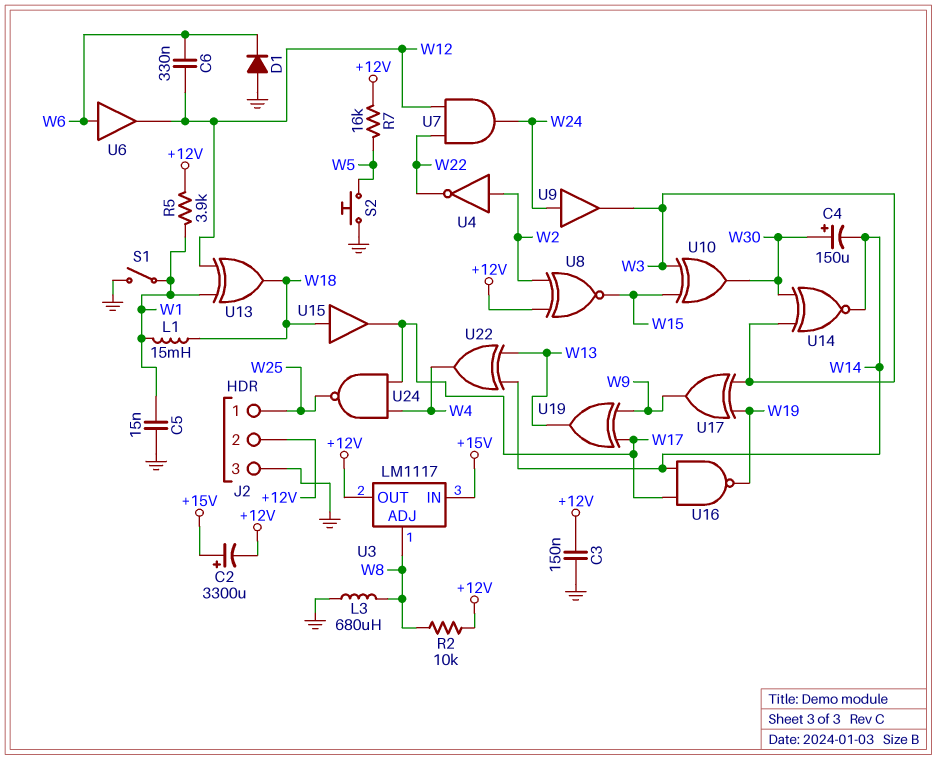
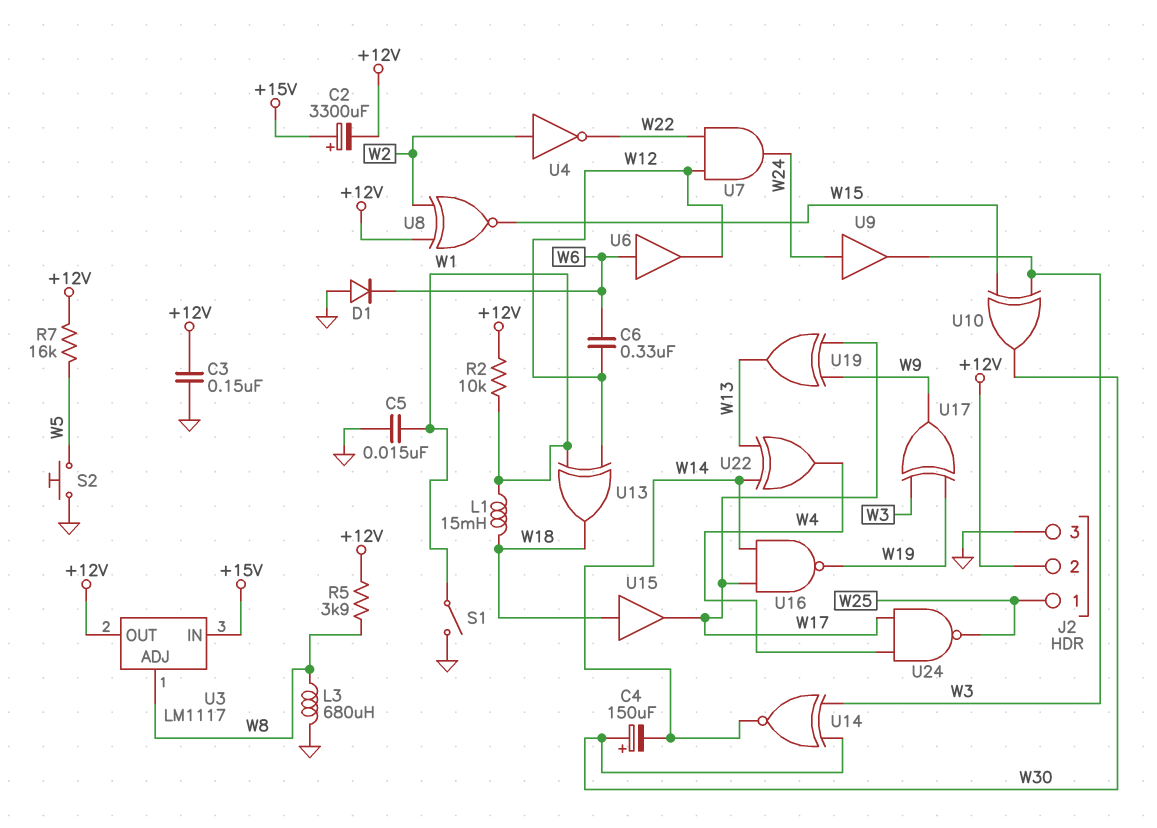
R2: 10k (+12V, W8) -> 10k (+12V, W1)
R5: 3.9k (+12V, W1) -> 3.9k (+12V, W8)

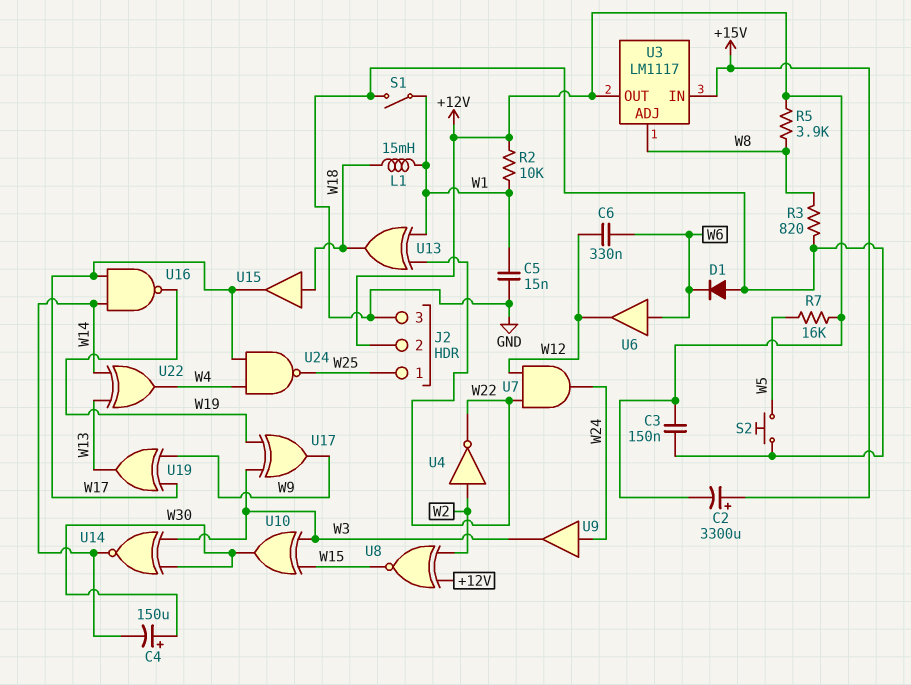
L3: 680uH (GND, W8) -> none
R3: none -> 820 (GND, W8)
U13: XOR (in W1, in W12, out W18) -> XOR (in W1, in W22, out W18)

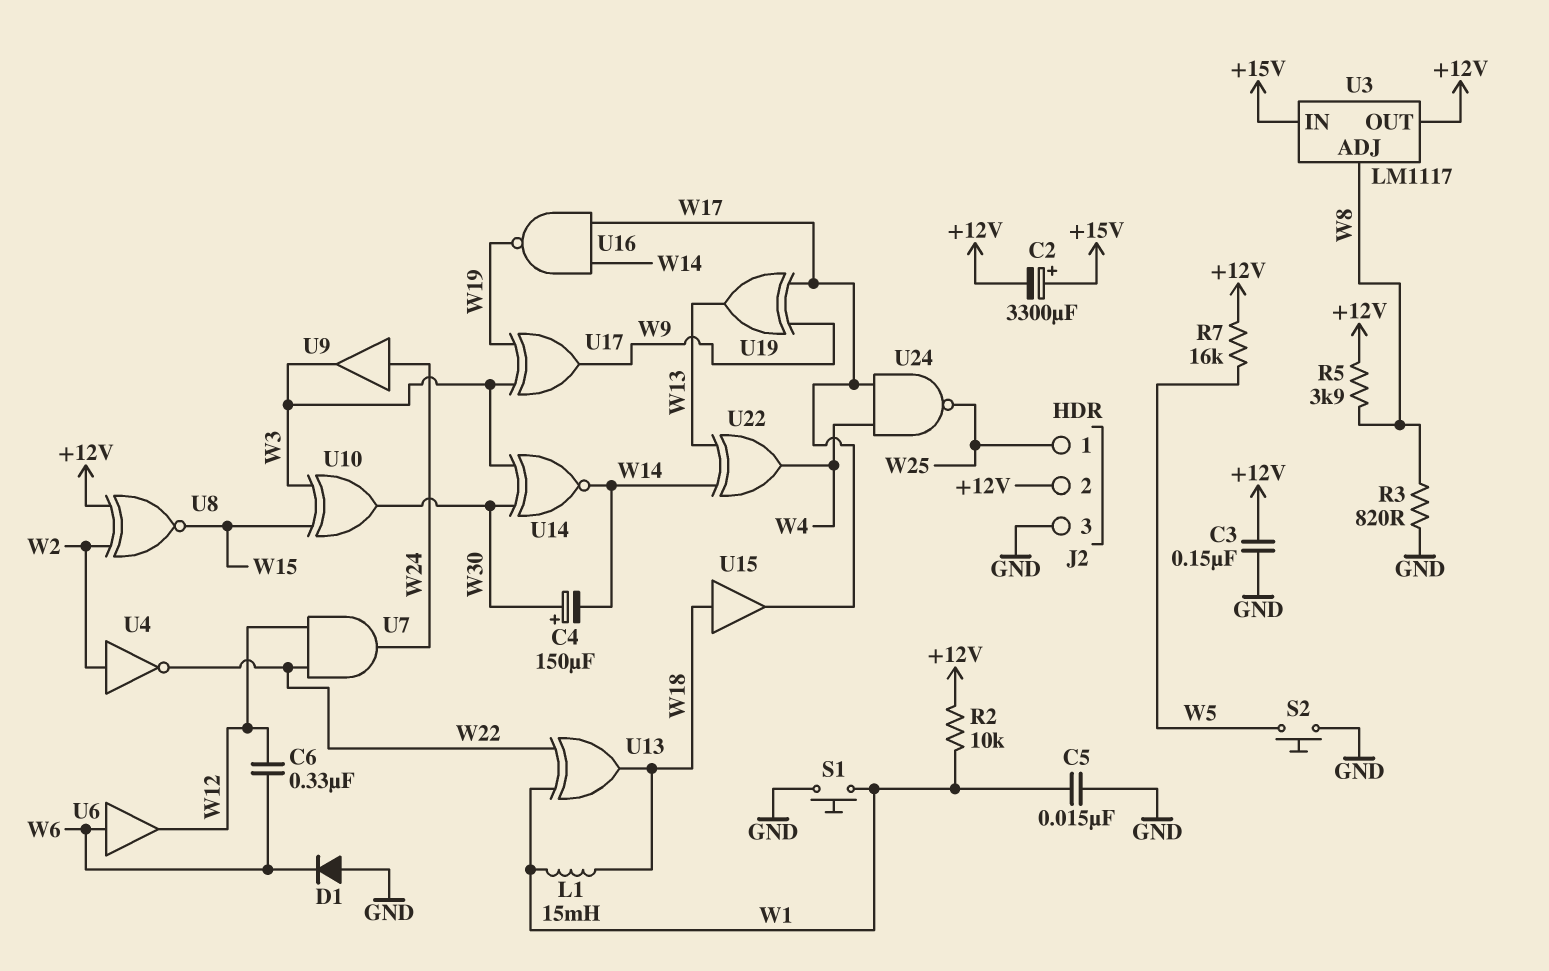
S1: switch (GND, W1) -> button (GND, W1)

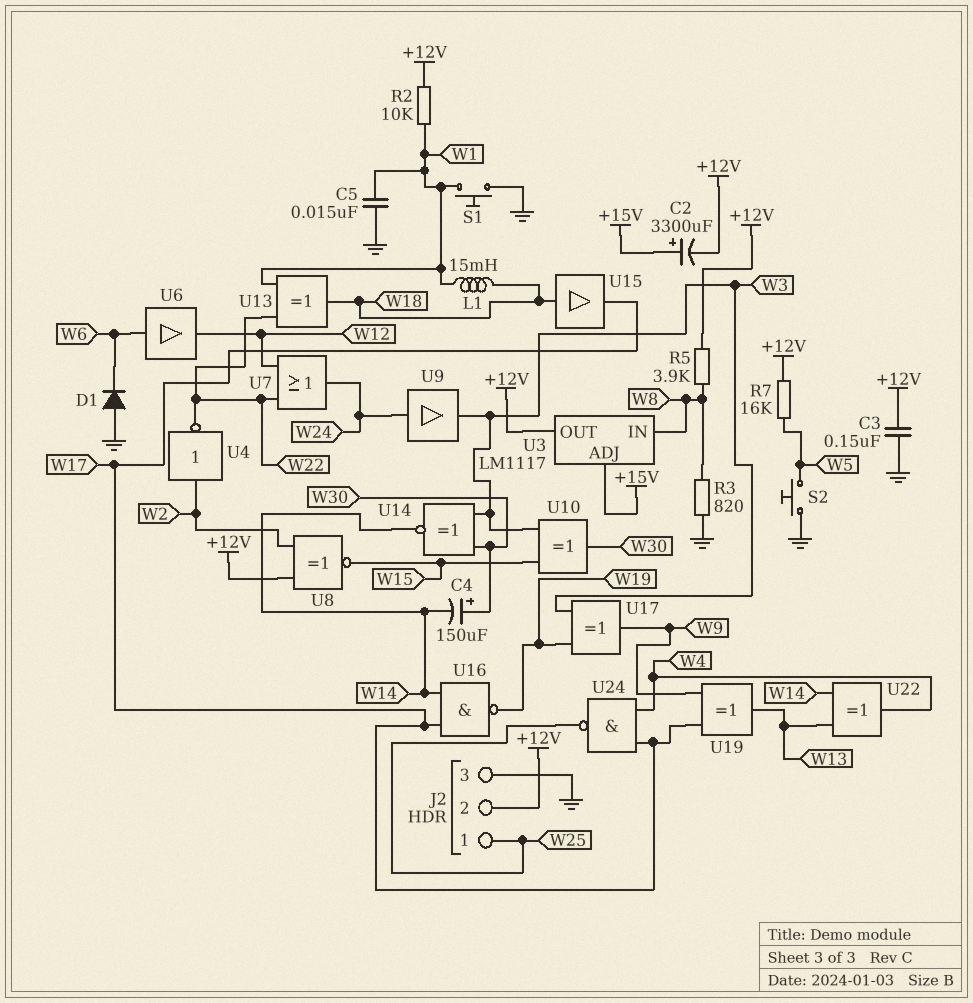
C6: 330nF (W6, W12) -> none
U3 pin ADJ: W8 -> +15V
U3 pin IN: +15V -> W8
U7: AND (in W12, in W22, out W24) -> OR (in W12, in W22, out W24)

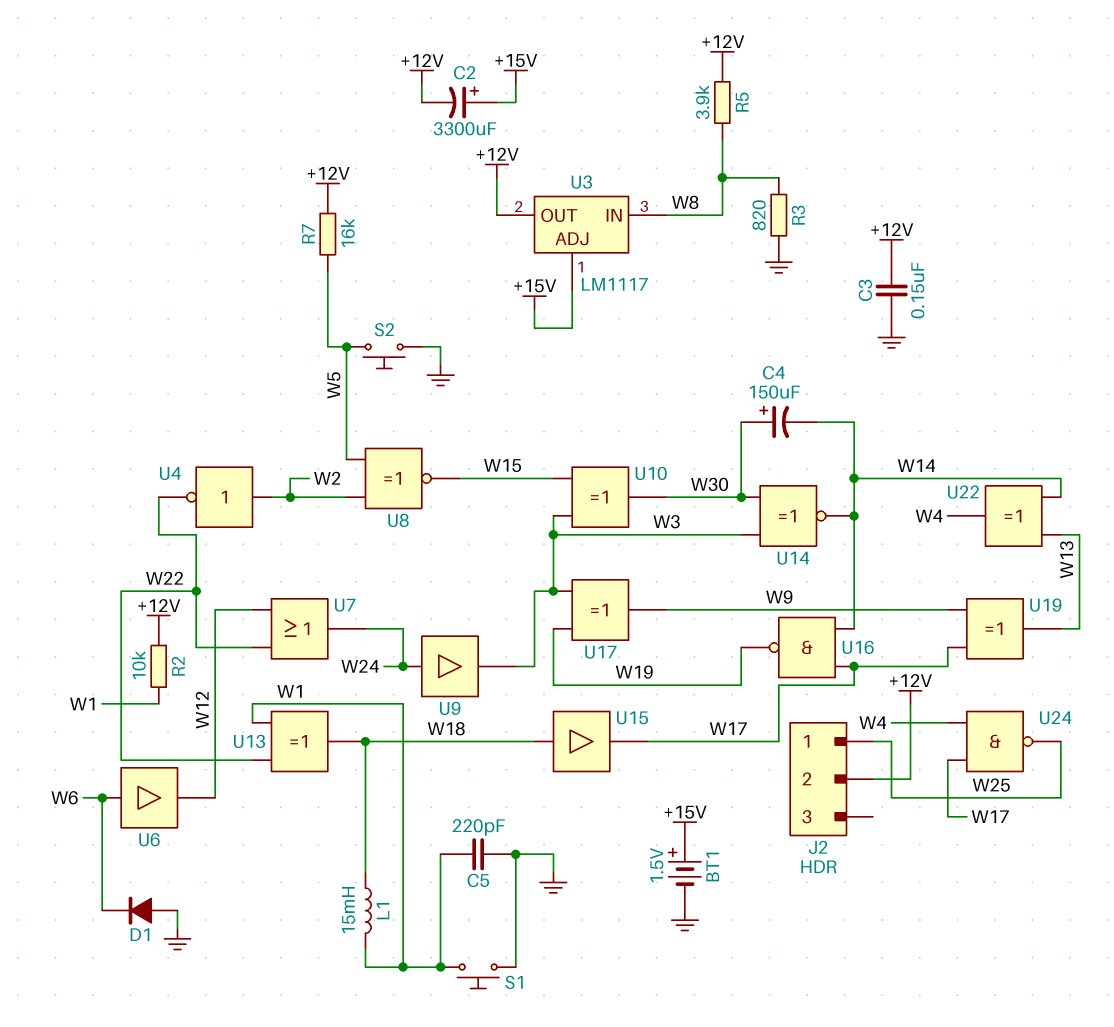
BT1: none -> 1.5V (plus +15V, minus GND)
C5: 15nF (GND, W1) -> 220pF (GND, W1)
J2 pin 3: GND -> none
U8: XNOR (in +12V, in W2, out W15) -> XNOR (in W2, in W5, out W15)

